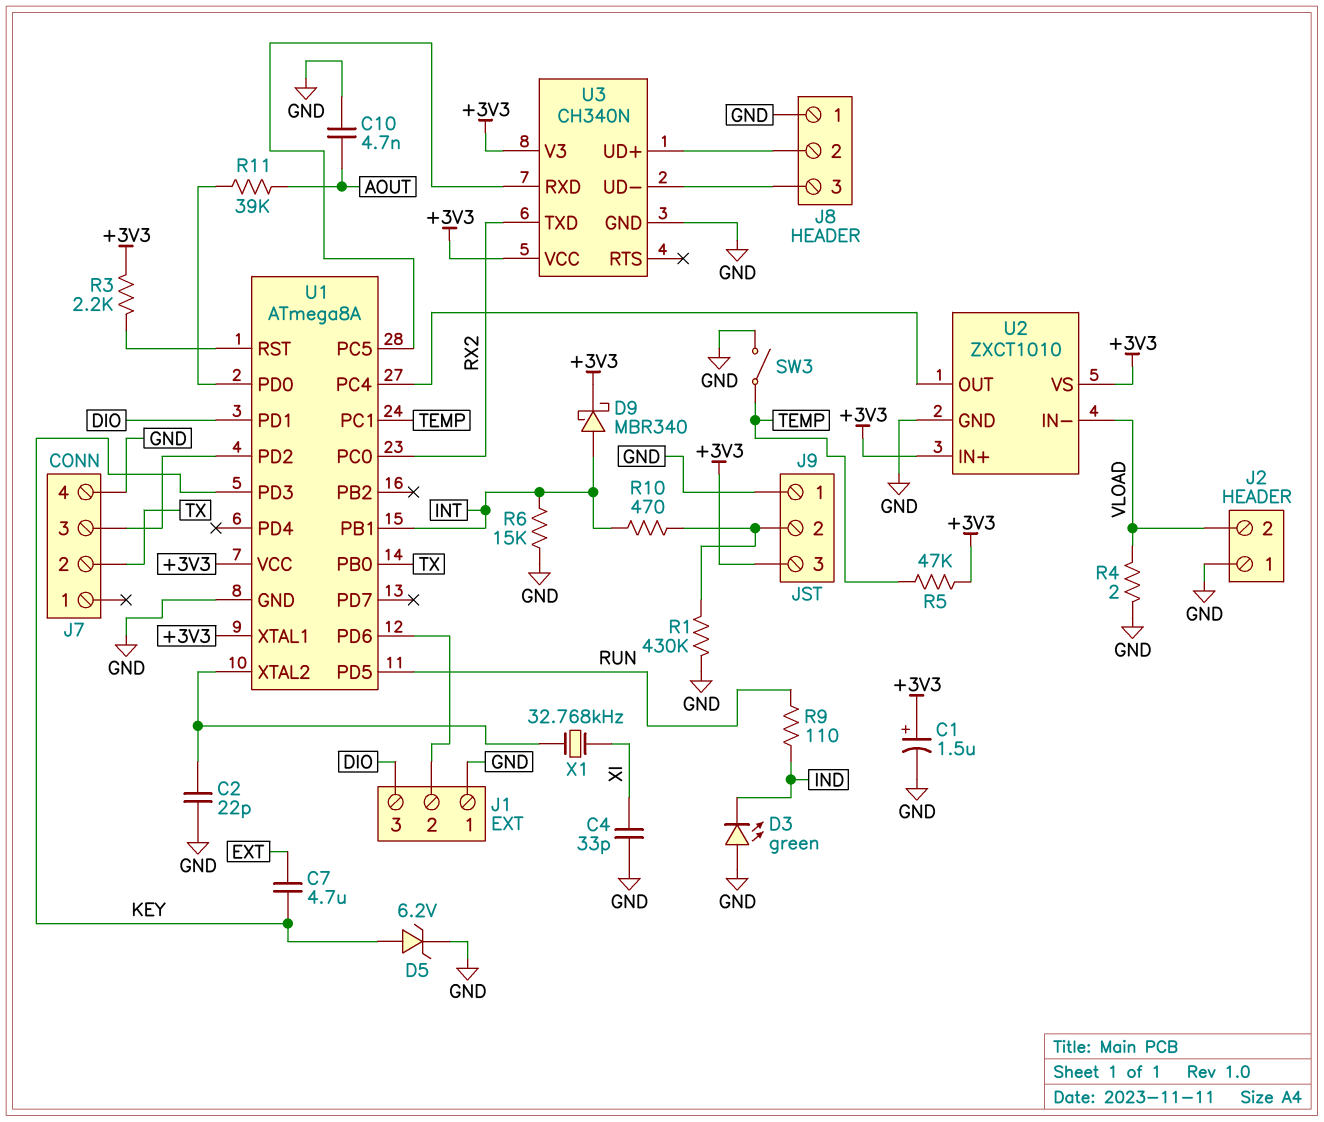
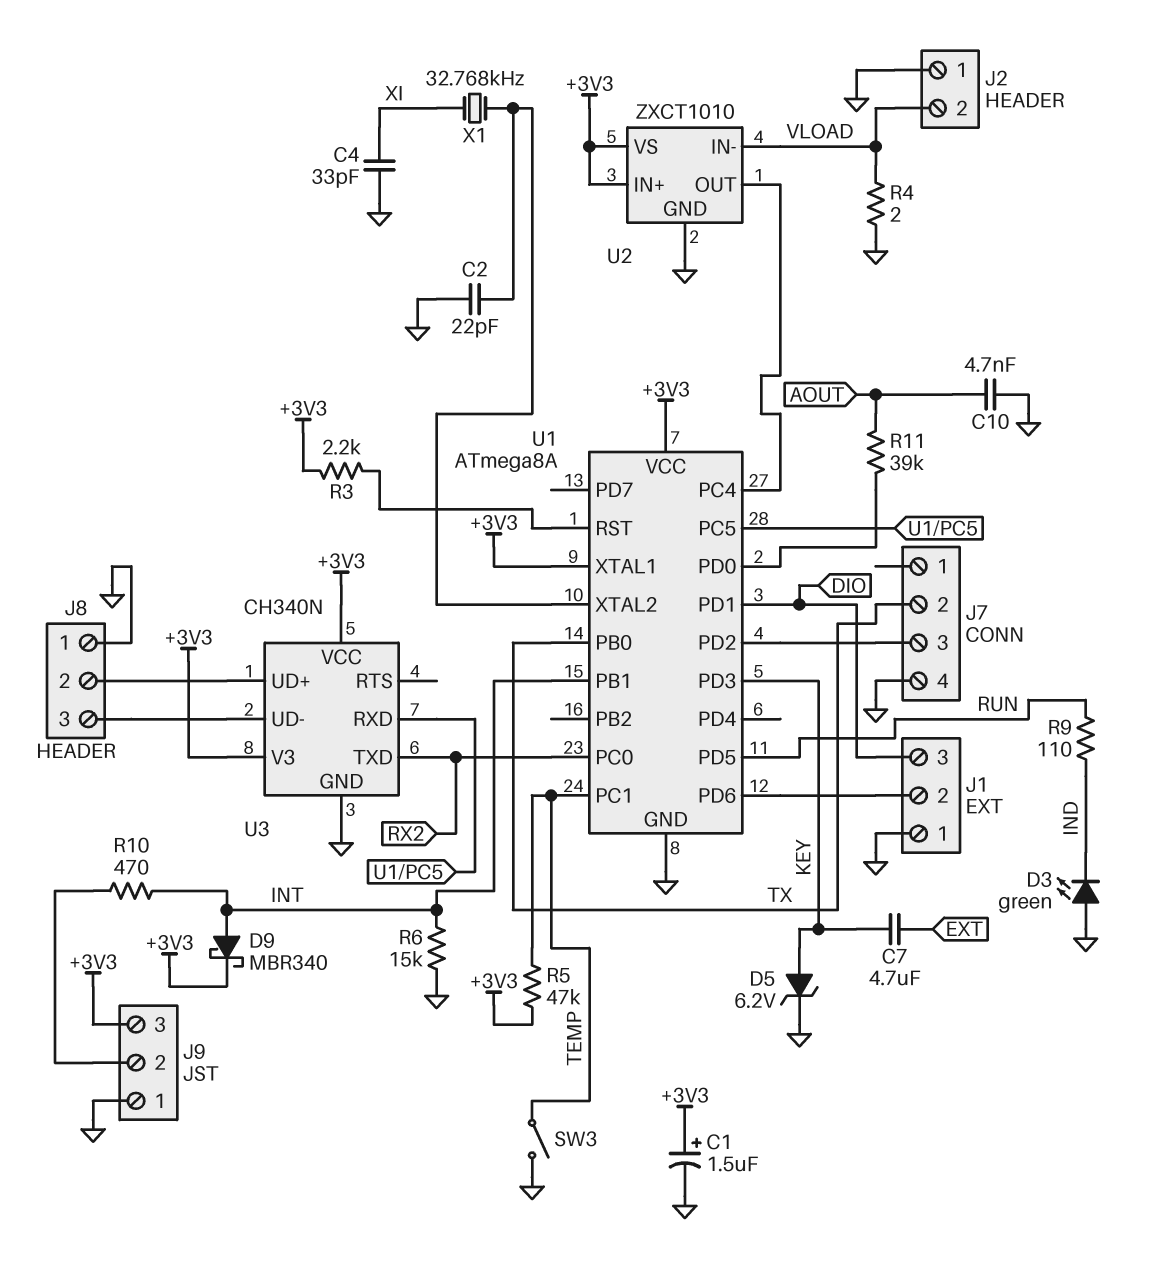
R1: 430k (GND, J9/2) -> none

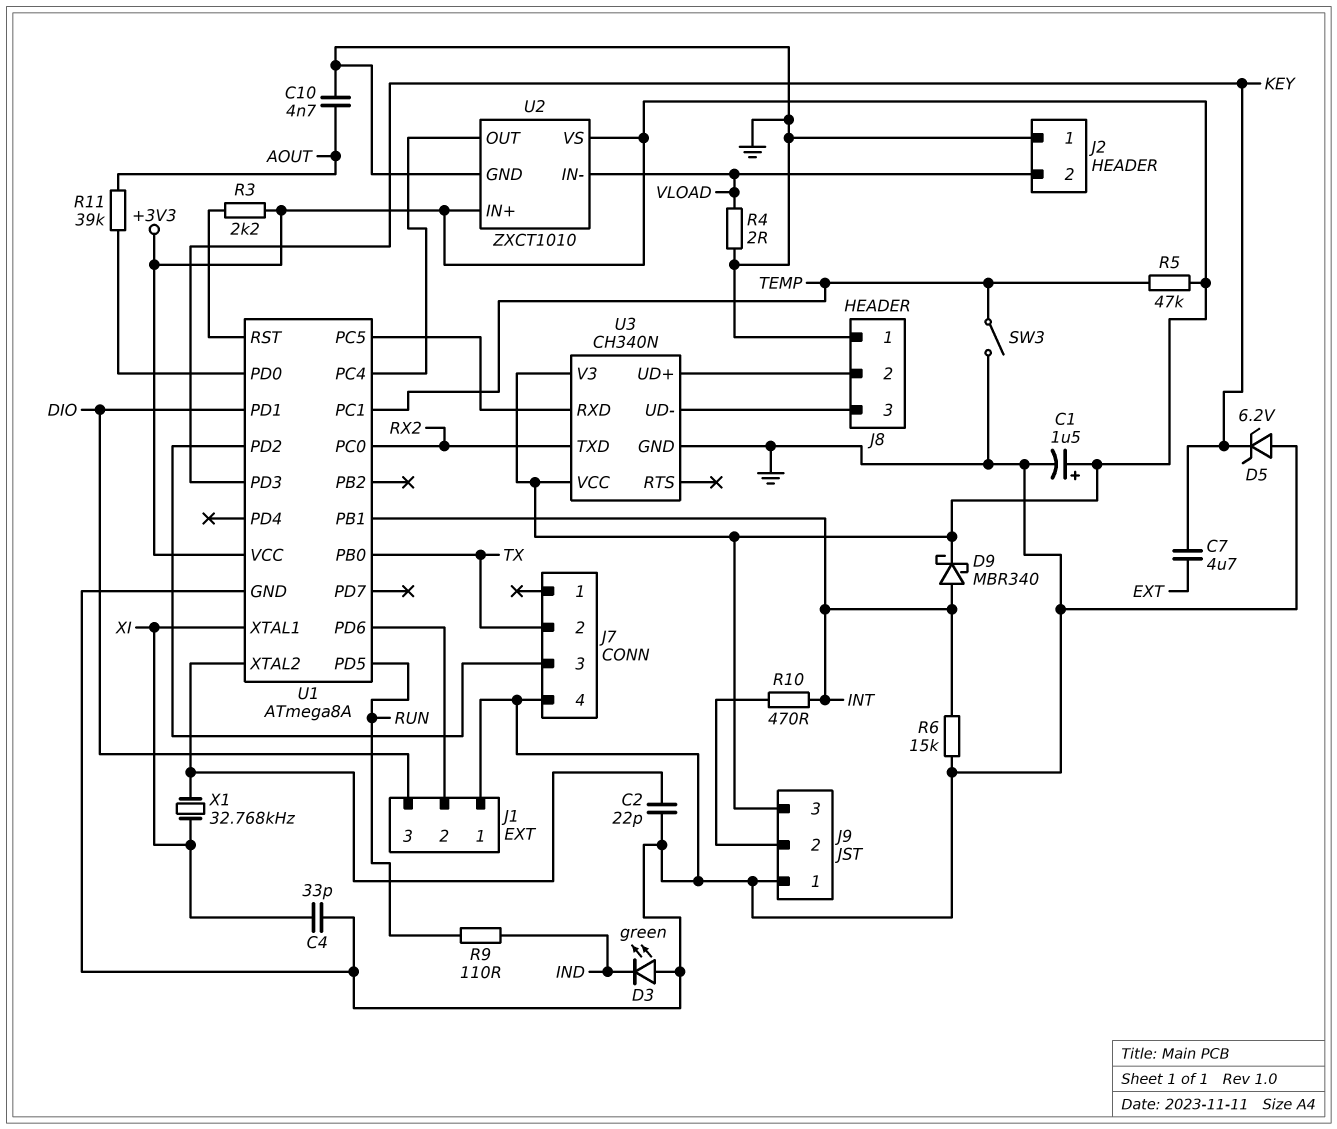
D5: zener 6.2V (A KEY, K GND) -> zener 6.2V (A GND, K KEY)
U1 pin XTAL1: +3V3 -> XI

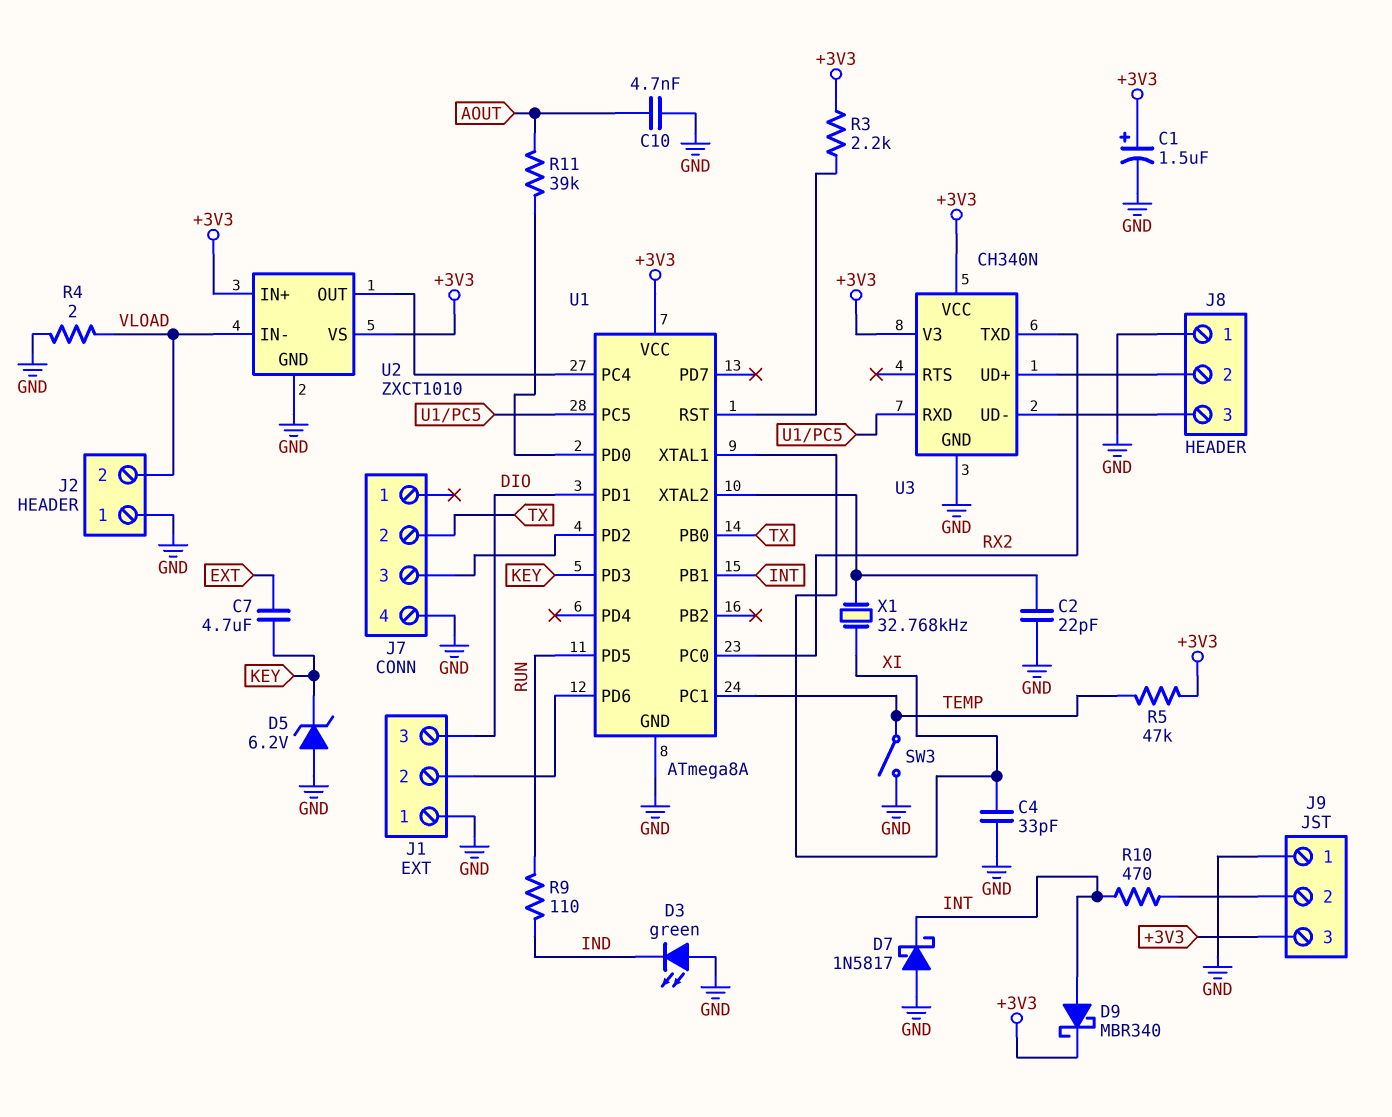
D7: none -> schottky 1N5817 (A GND, K INT)
R6: 15k (GND, INT) -> none

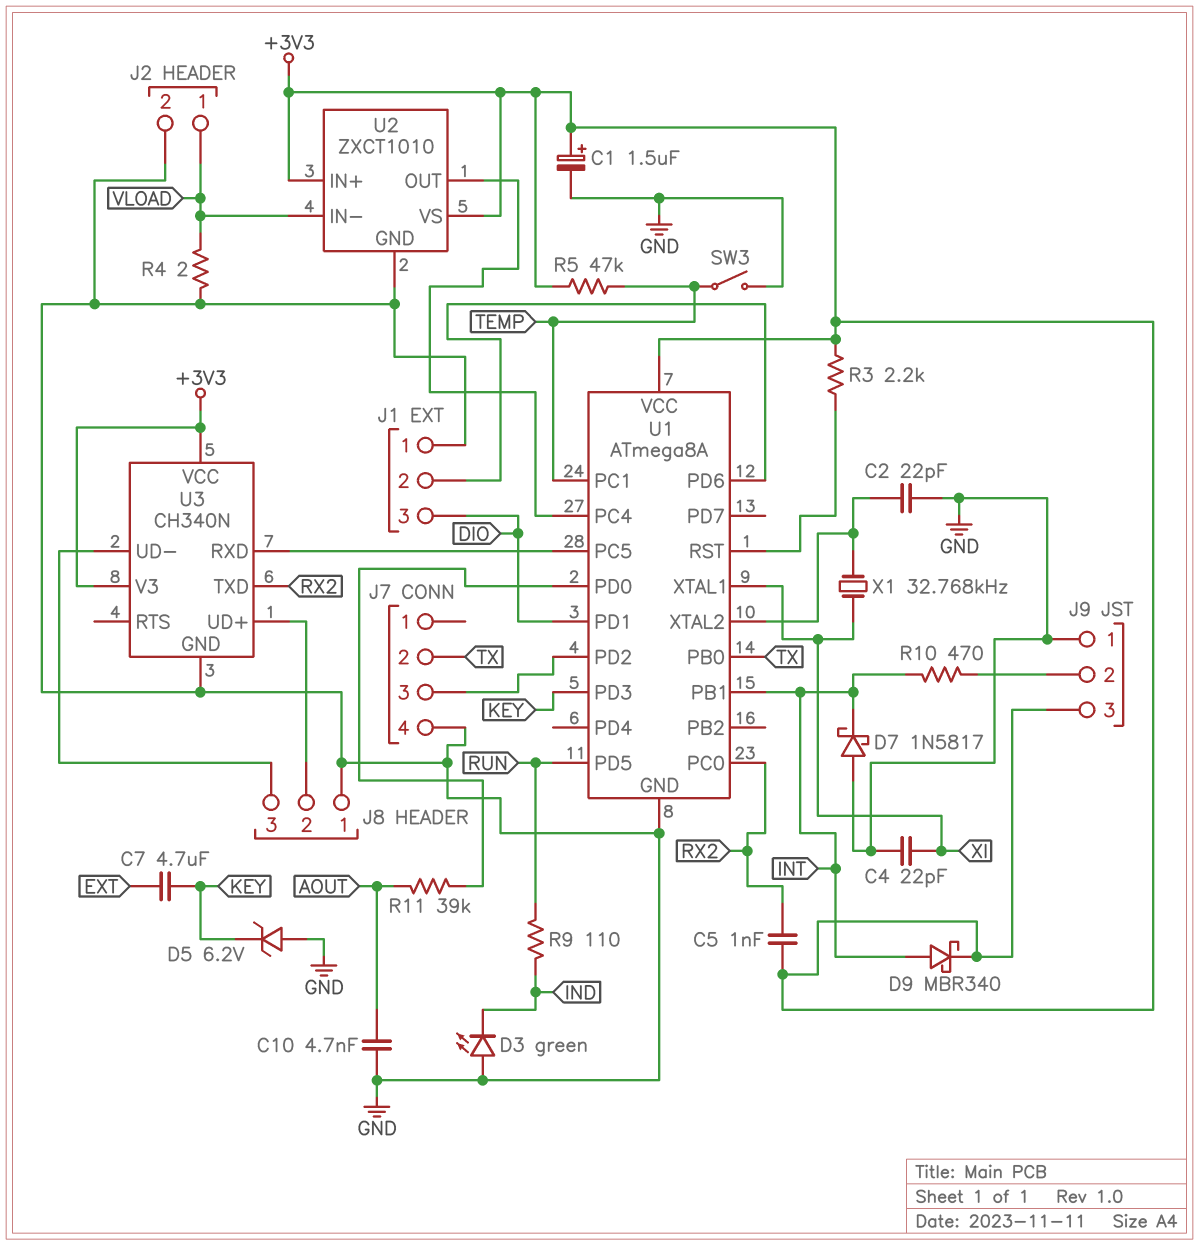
C4: 33pF (GND, XI) -> 22pF (GND, XI)
C5: none -> 1nF (+3V3, RX2)
J2 pin 1: GND -> VLOAD
J2 pin 2: VLOAD -> GND

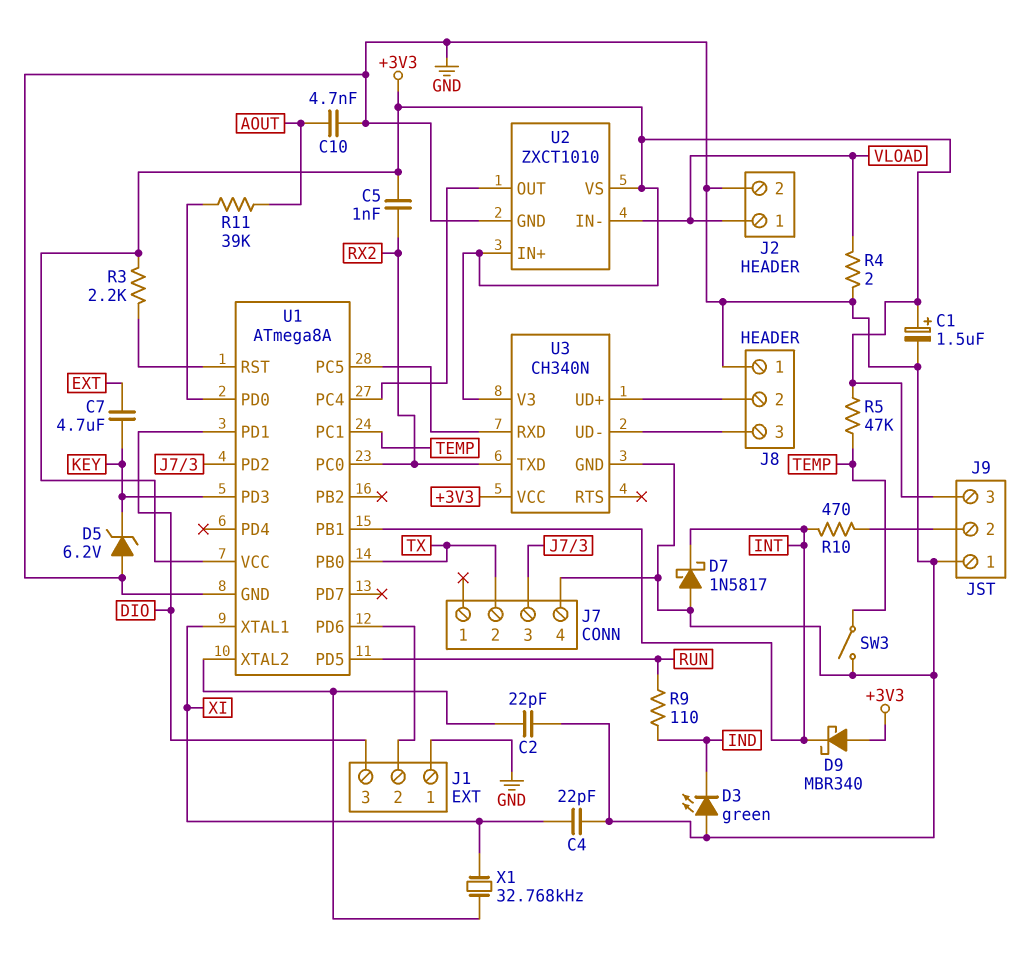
D9: schottky MBR340 (A INT, K +3V3) -> schottky MBR340 (A +3V3, K INT)

